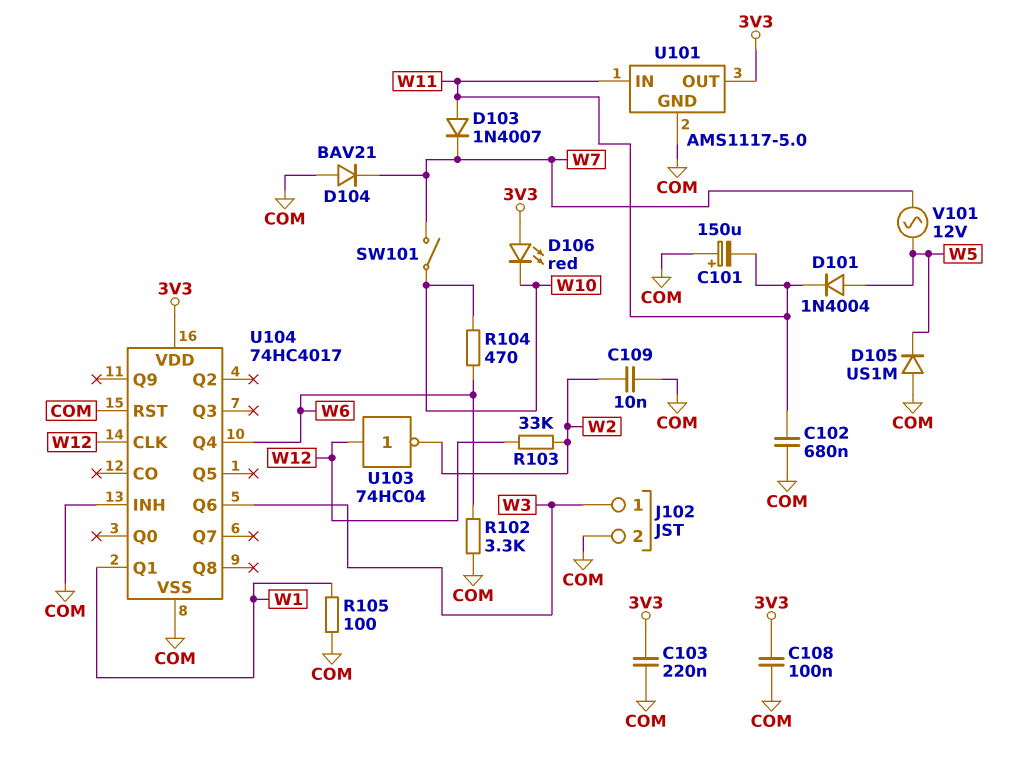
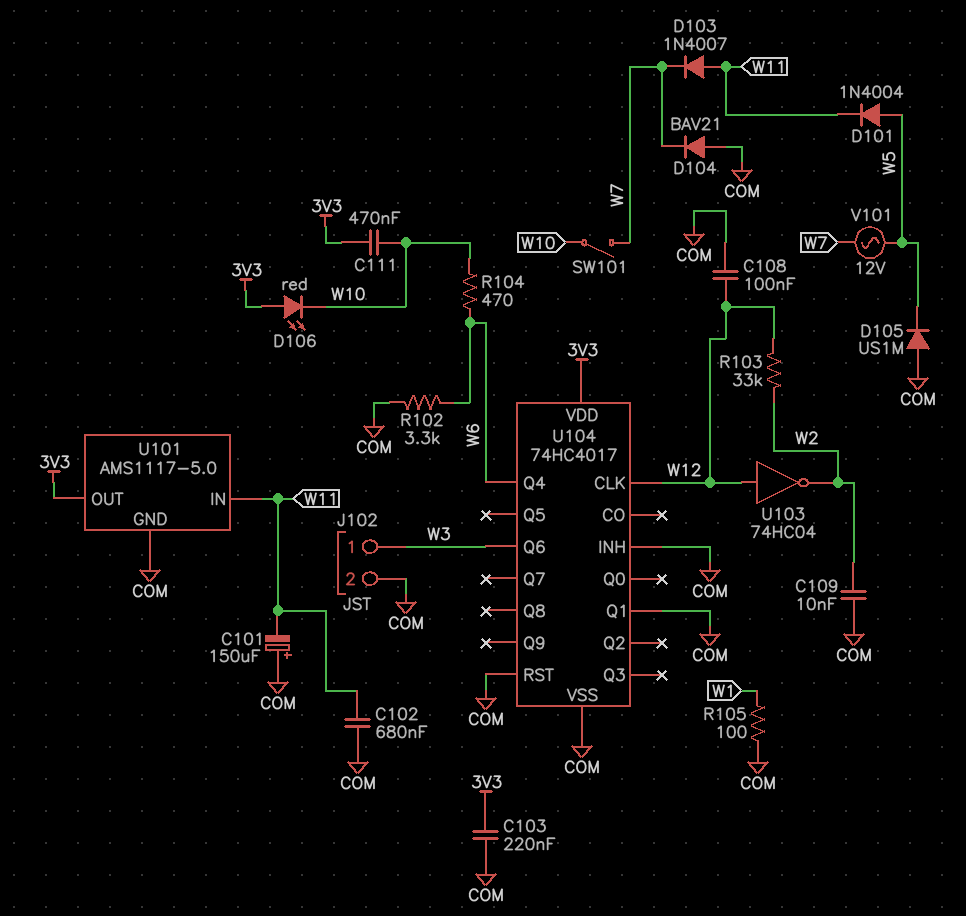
C108: 100nF (3V3, COM) -> 100nF (COM, W12)
C111: none -> 470nF (3V3, W10)
U104 pin Q1: W1 -> COM

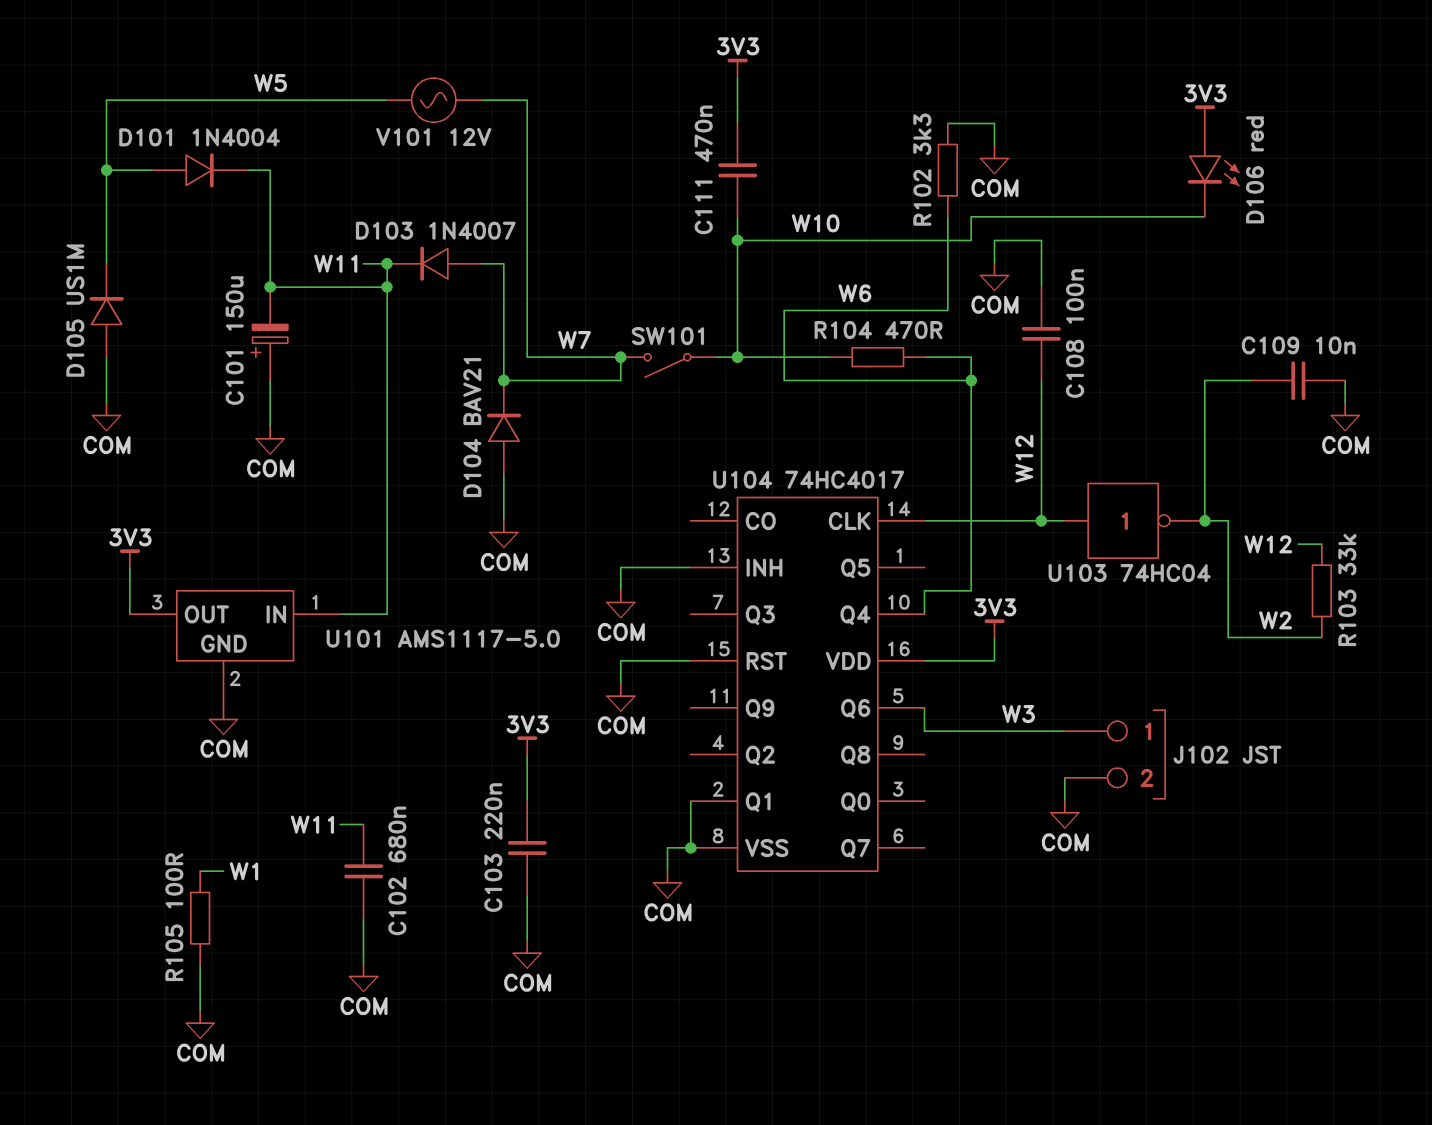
D103: diode 1N4007 (A W11, K W7) -> diode 1N4007 (A W7, K W11)

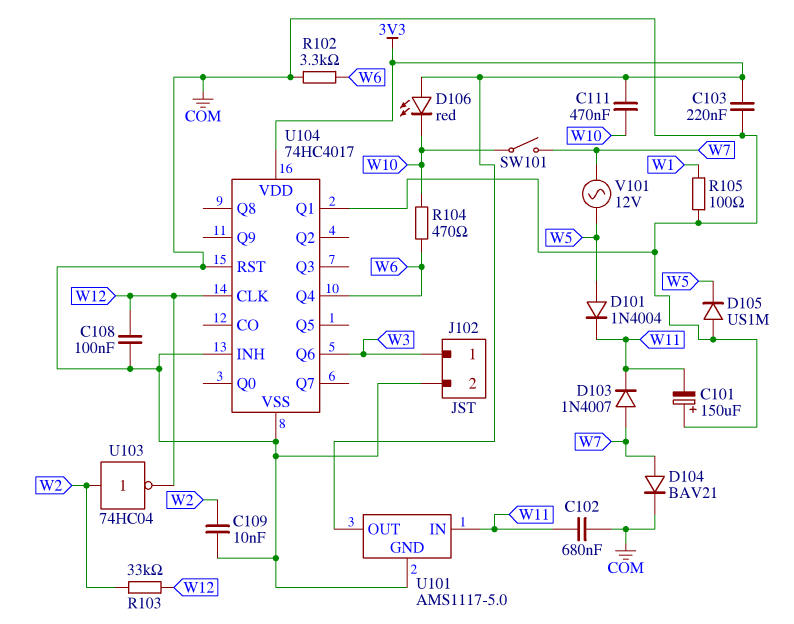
D104: diode BAV21 (A COM, K W7) -> diode BAV21 (A W7, K COM)
U103: NOT 74HC04 (in W12, out W2) -> NOT 74HC04 (in W2, out W12)

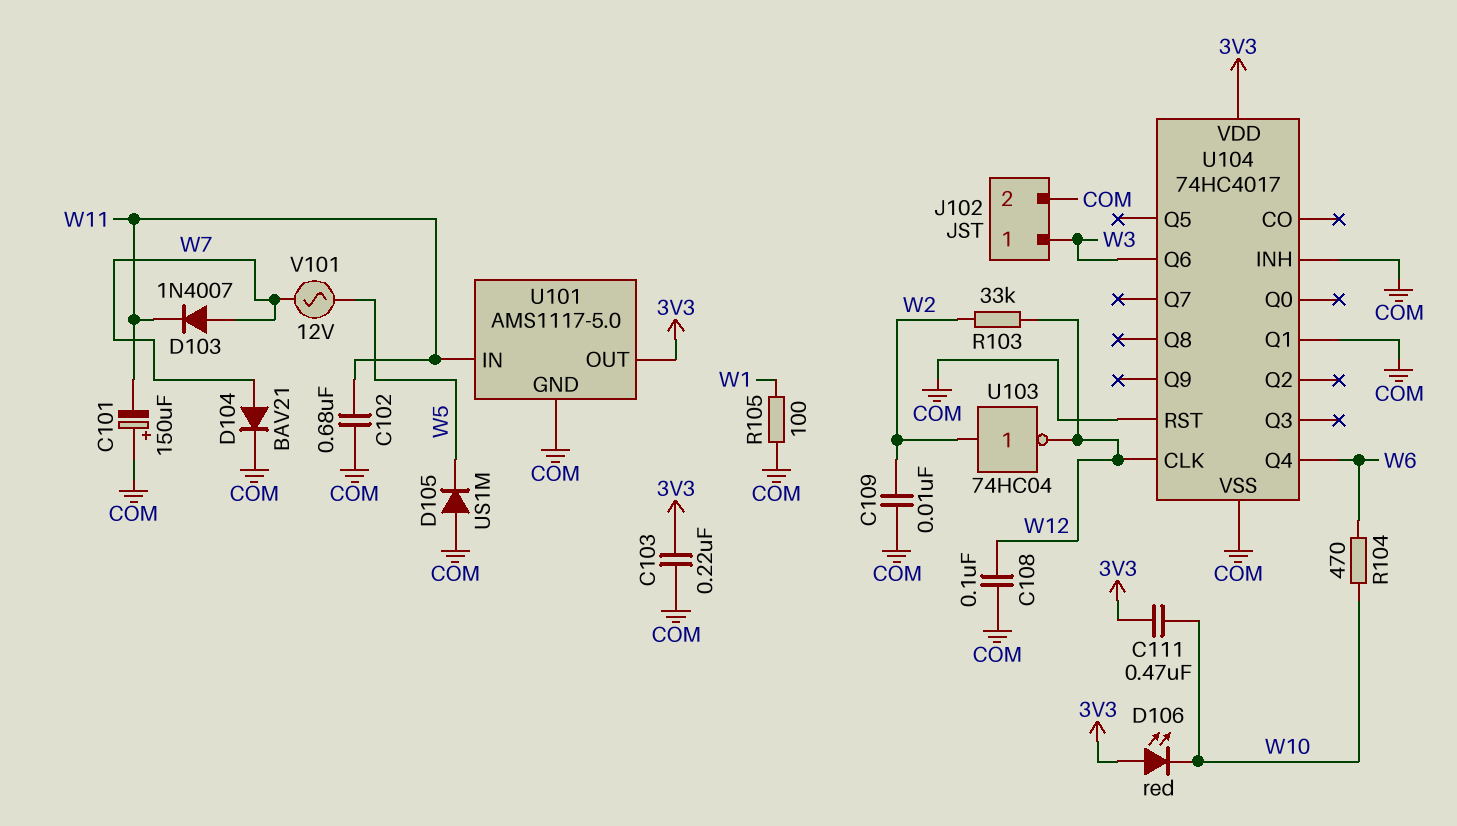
D101: diode 1N4004 (A W5, K W11) -> none
R102: 3.3k (COM, W6) -> none
SW101: switch (W7, W10) -> none

